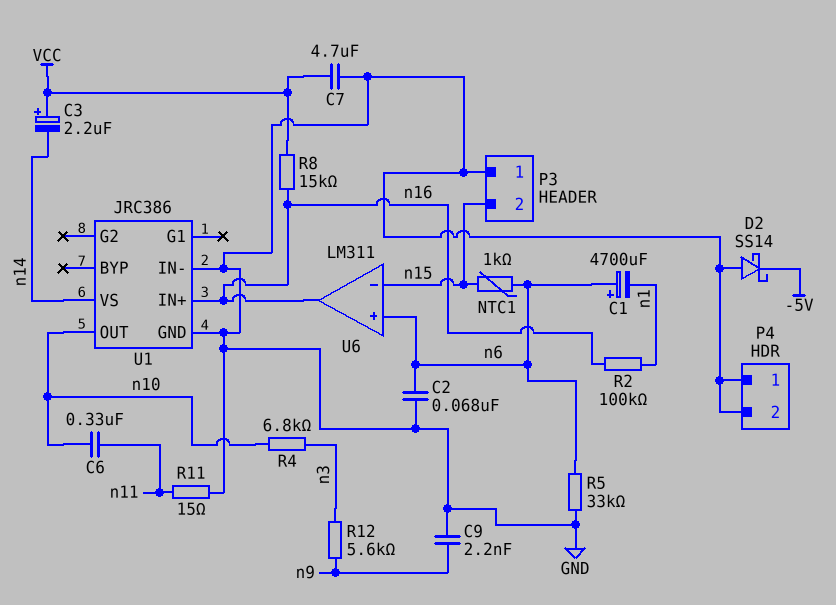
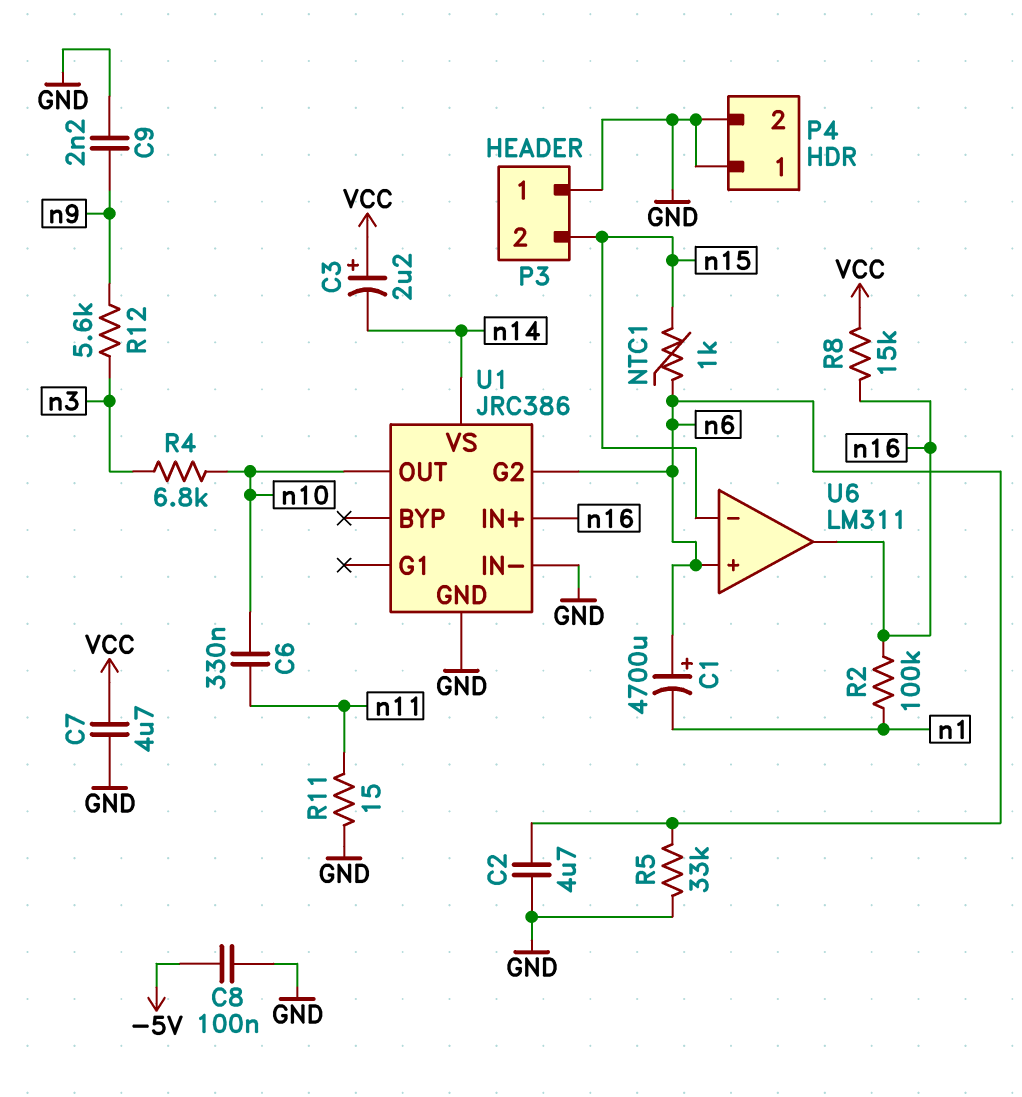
C2: 68nF (GND, n6) -> 4.7uF (GND, n6)
C8: none -> 100nF (-5V, GND)
D2: schottky SS14 (A GND, K -5V) -> none
U1 pin G2: none -> n6

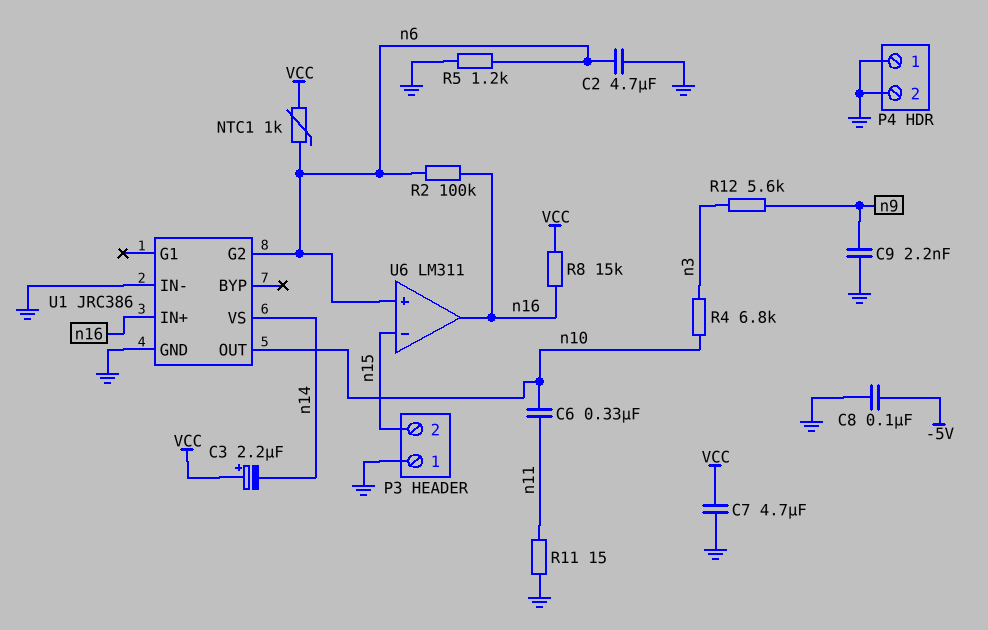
C1: 4700uF (plus n6, minus n1) -> none
NTC1: 1k (n6, n15) -> 1k (VCC, n6)
R2: 100k (n1, n16) -> 100k (n6, n16)
R5: 33k (GND, n6) -> 1.2k (GND, n6)

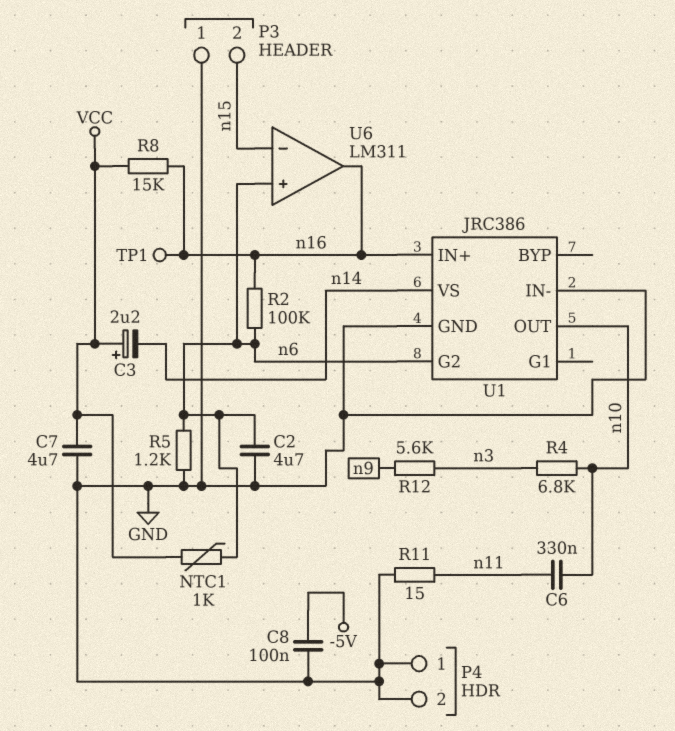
C9: 2.2nF (GND, n9) -> none
TP1: none -> test point (n16)

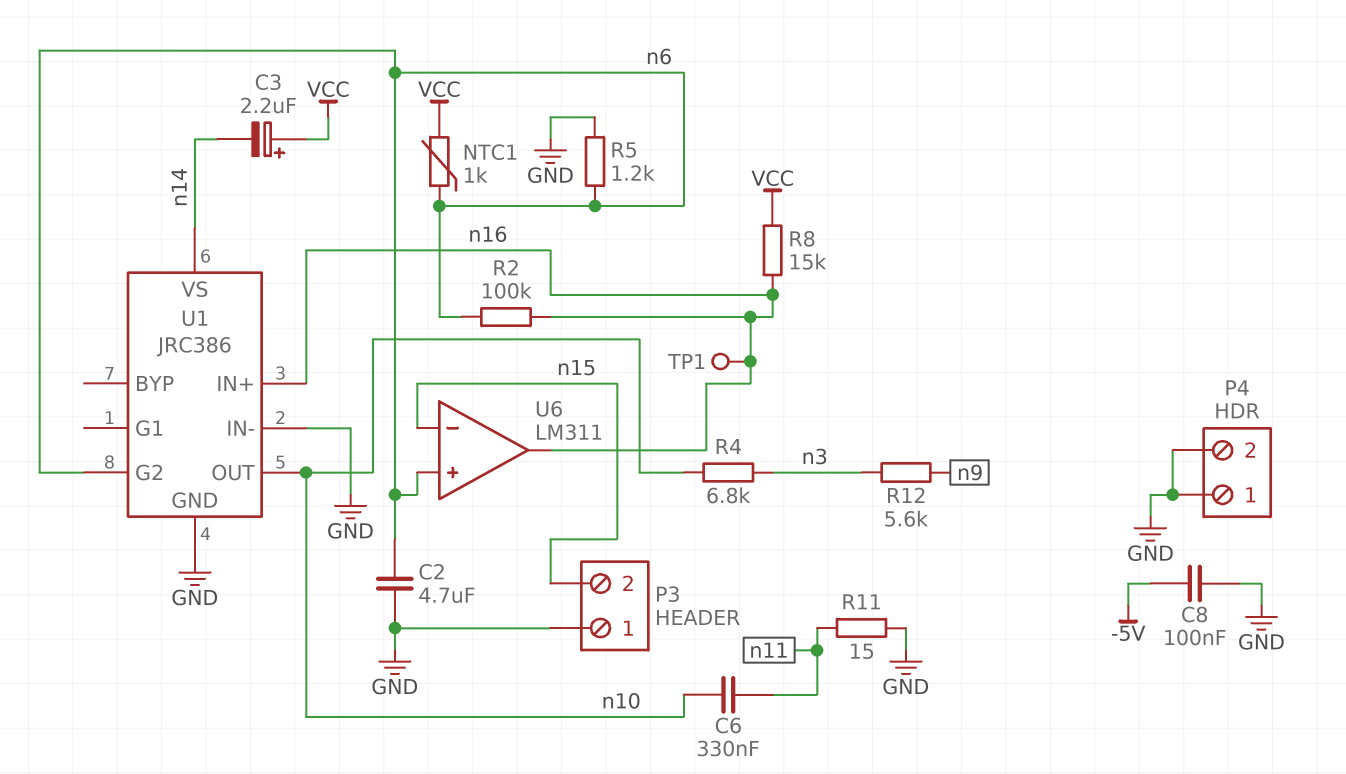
C7: 4.7uF (GND, VCC) -> none

